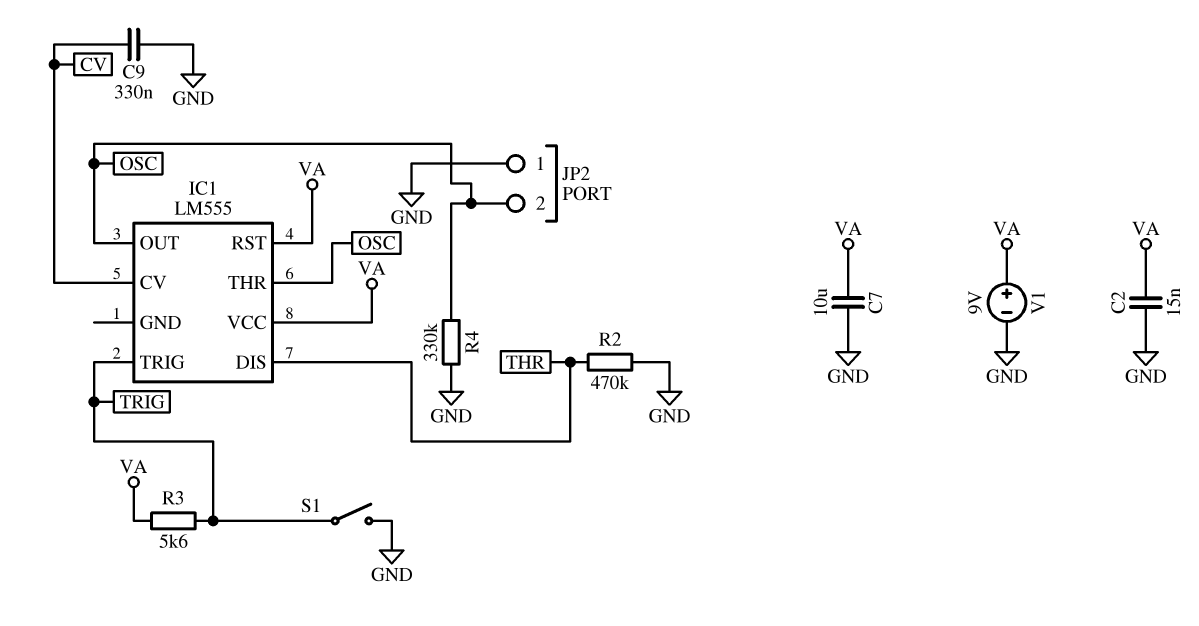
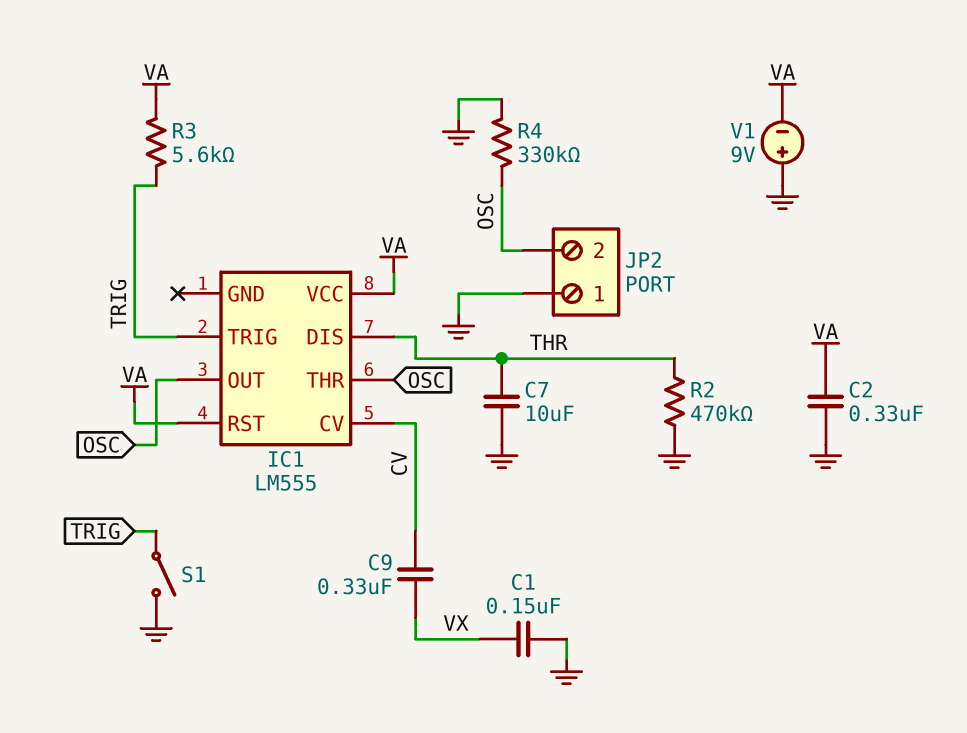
C1: none -> 150nF (GND, VX)
C2: 15nF (GND, VA) -> 330nF (GND, VA)
C7: 10uF (GND, VA) -> 10uF (GND, THR)
C9: 330nF (CV, GND) -> 330nF (CV, VX)
V1: 9V (plus VA, minus GND) -> 9V (plus GND, minus VA)

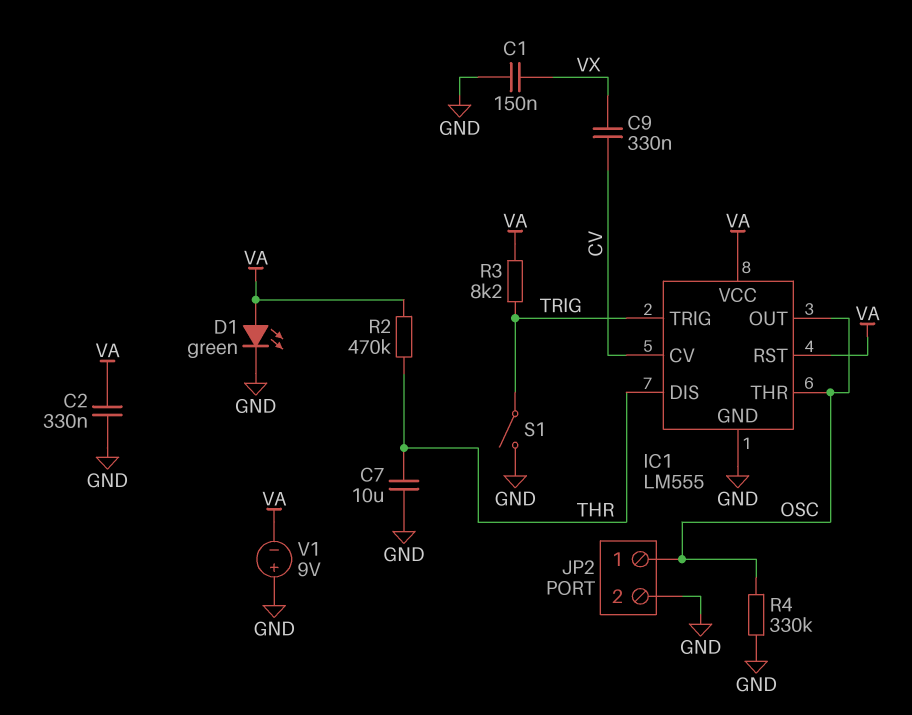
D1: none -> LED green (A VA, K GND)
IC1 pin GND: none -> GND
JP2 pin 1: GND -> OSC
JP2 pin 2: OSC -> GND
R2: 470k (GND, THR) -> 470k (THR, VA)
R3: 5.6k (TRIG, VA) -> 8.2k (TRIG, VA)

